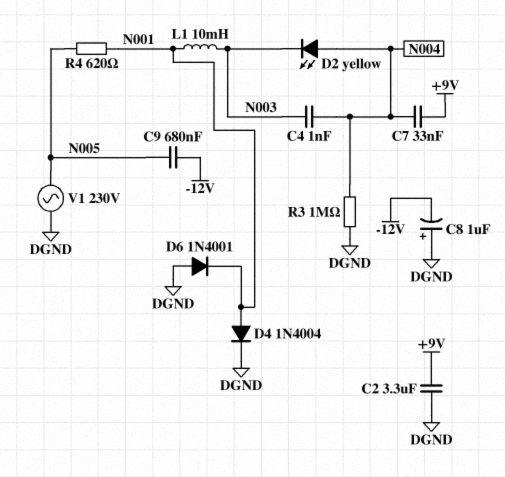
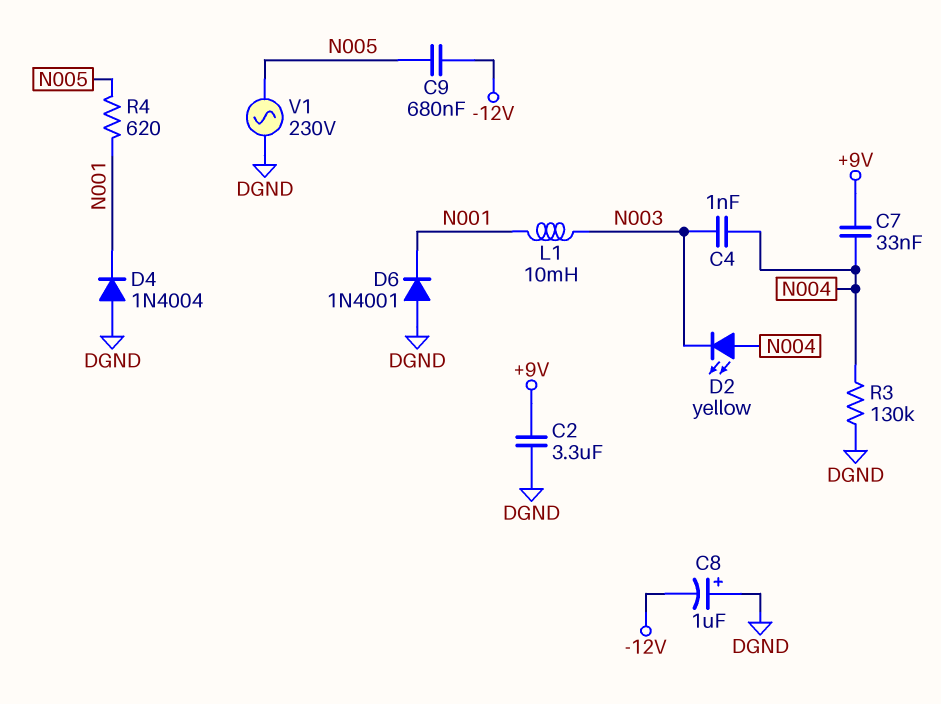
D4: diode 1N4004 (A N001, K DGND) -> diode 1N4004 (A DGND, K N001)
R3: 1M (DGND, N004) -> 130k (DGND, N004)

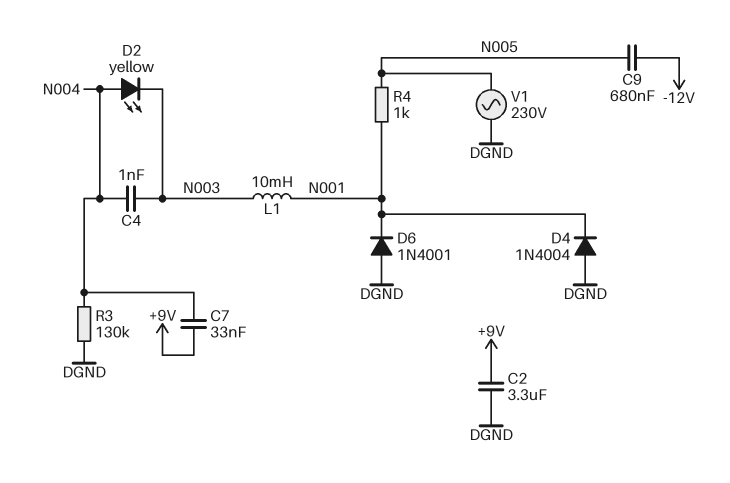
C8: 1uF (plus DGND, minus -12V) -> none
R4: 620 (N001, N005) -> 1k (N001, N005)

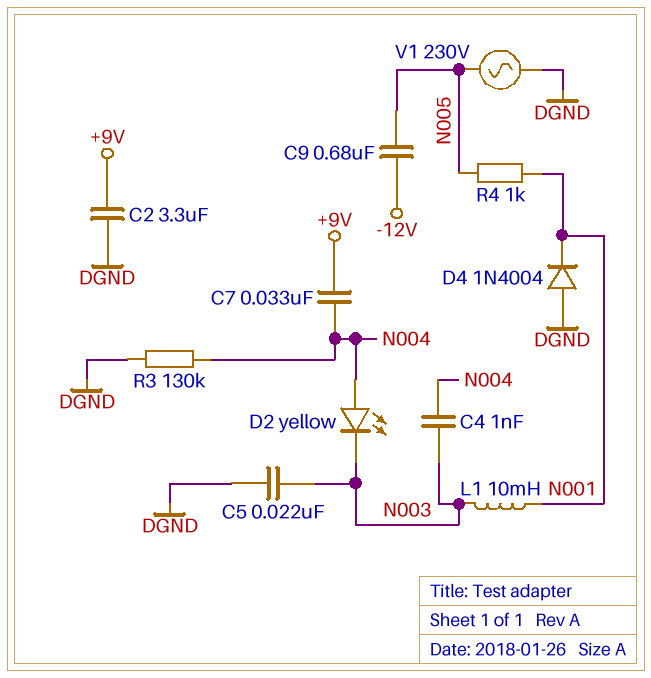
C5: none -> 22nF (DGND, N003)
D6: diode 1N4001 (A DGND, K N001) -> none

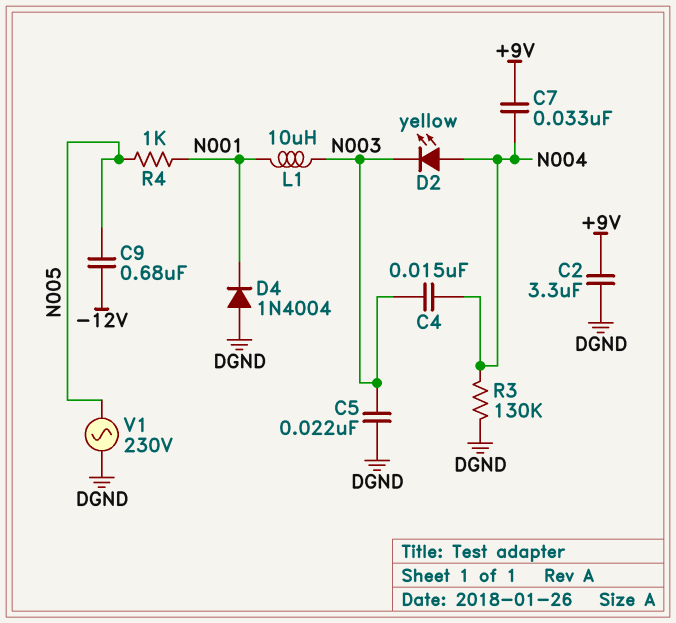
C4: 1nF (N003, N004) -> 15nF (N003, N004)
L1: 10mH (N001, N003) -> 10uH (N001, N003)

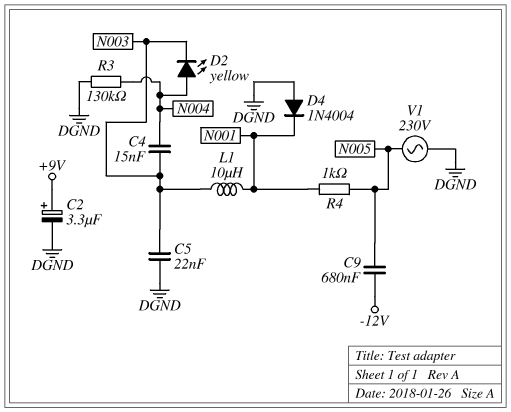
C2: 3.3uF (+9V, DGND) -> 3.3uF (plus +9V, minus DGND)
C7: 33nF (+9V, N004) -> none

